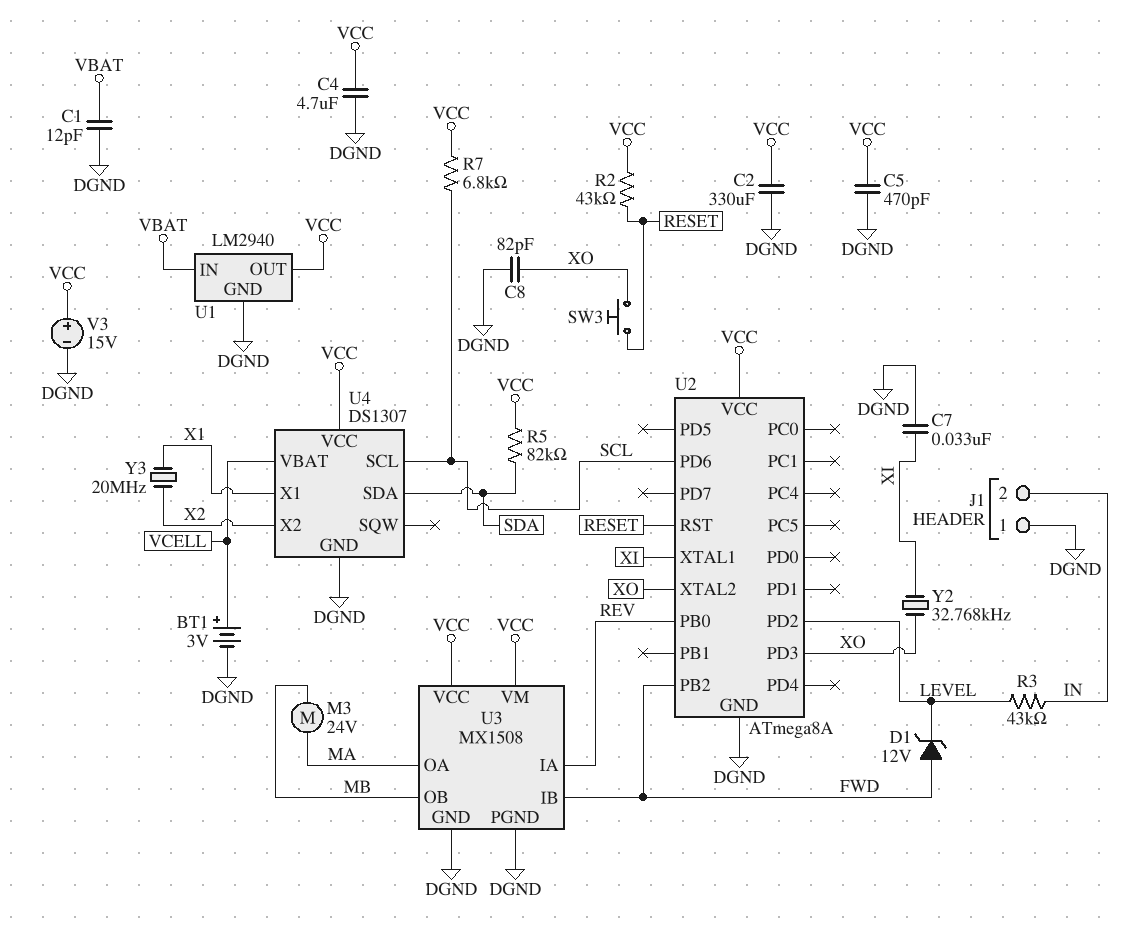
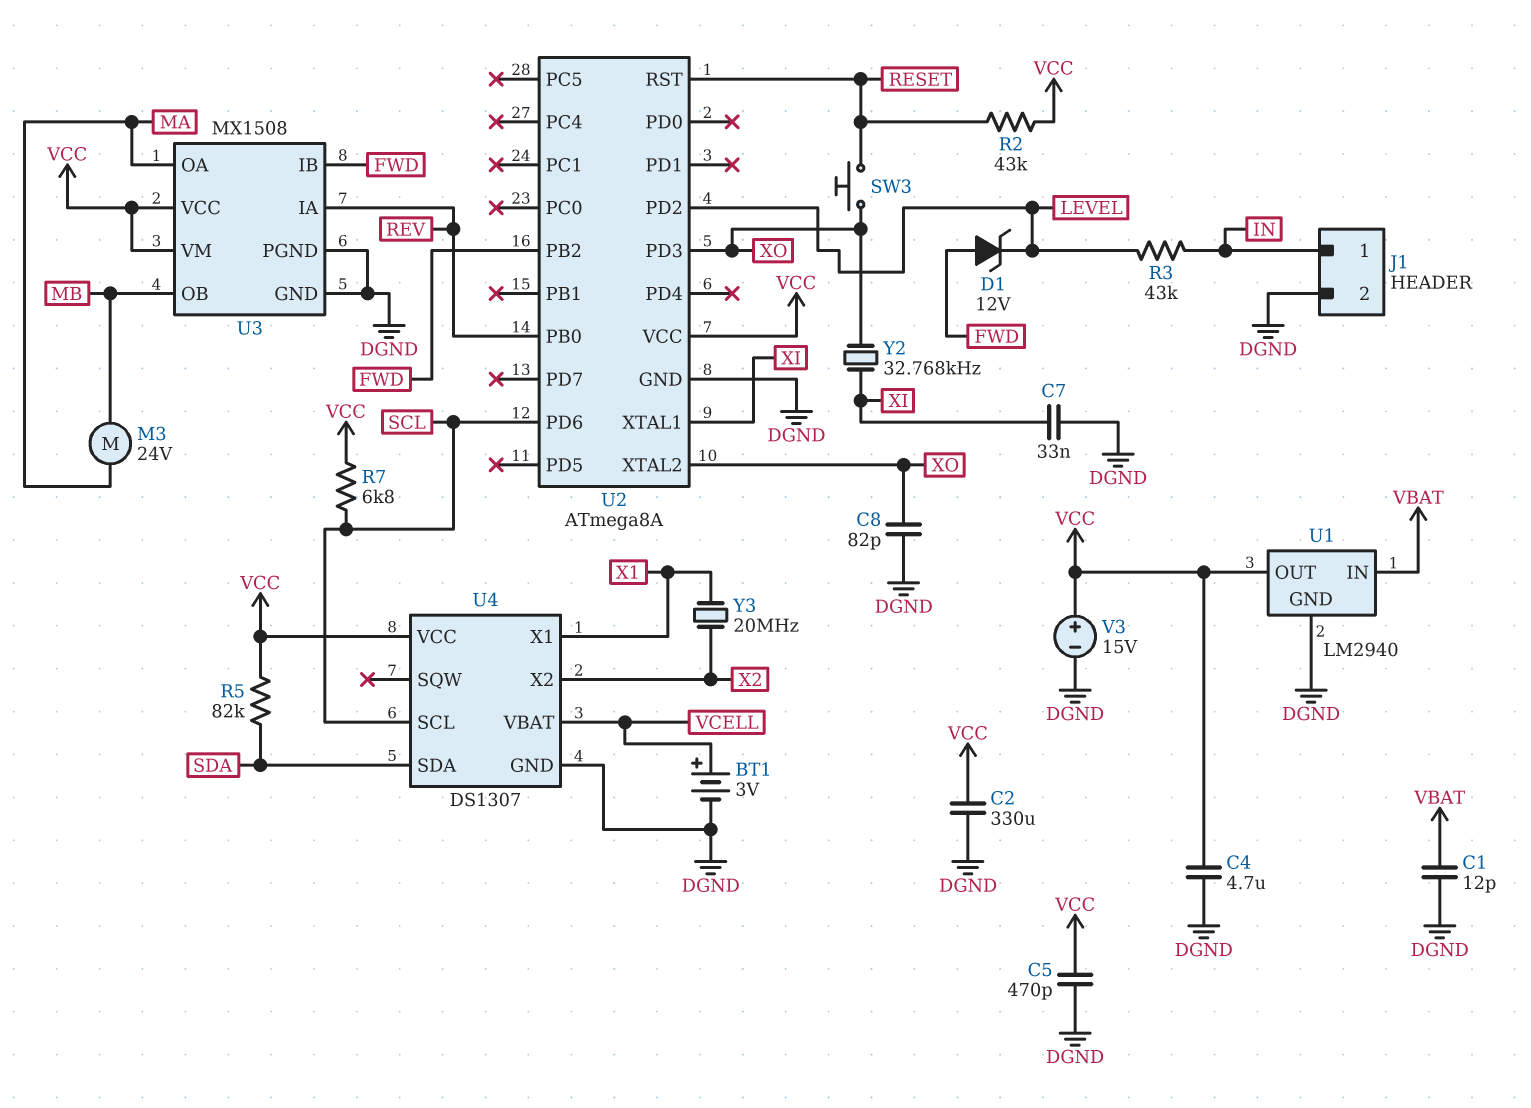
J1 pin 1: DGND -> IN
J1 pin 2: IN -> DGND

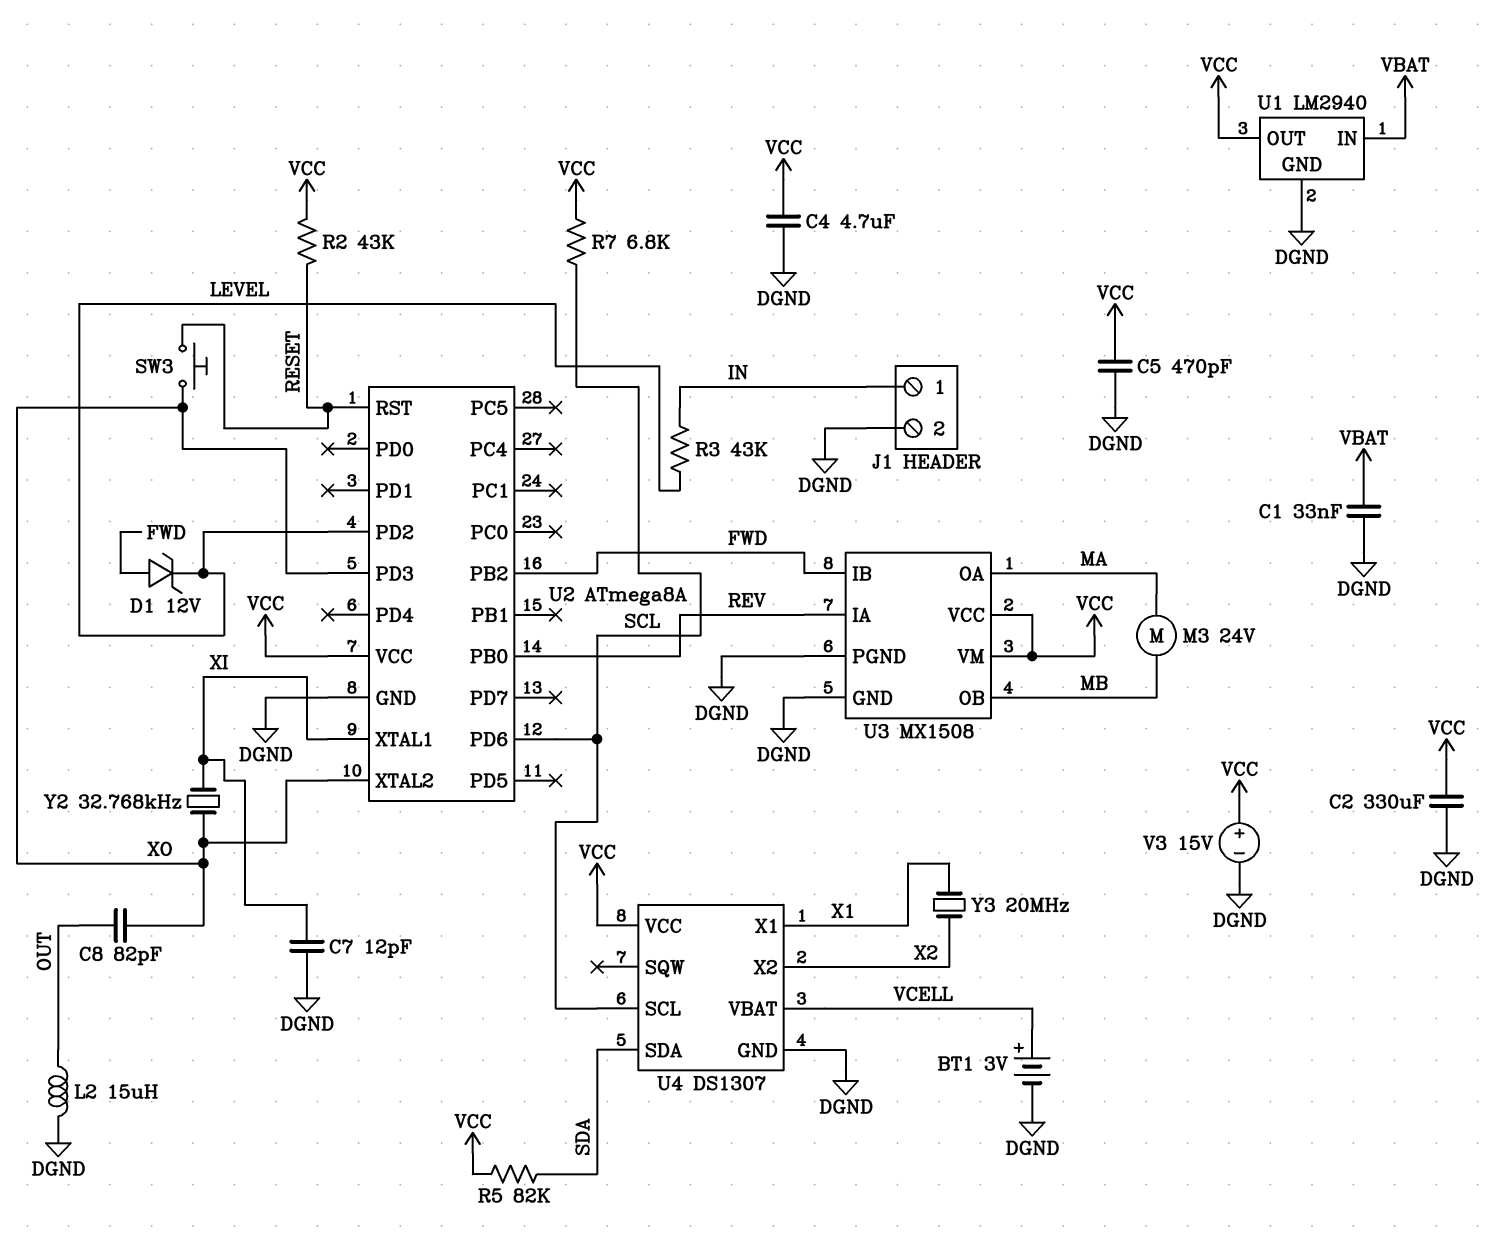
C1: 12pF (DGND, VBAT) -> 33nF (DGND, VBAT)
C7: 33nF (DGND, XI) -> 12pF (DGND, XI)
C8: 82pF (DGND, XO) -> 82pF (OUT, XO)
L2: none -> 15uH (DGND, OUT)

